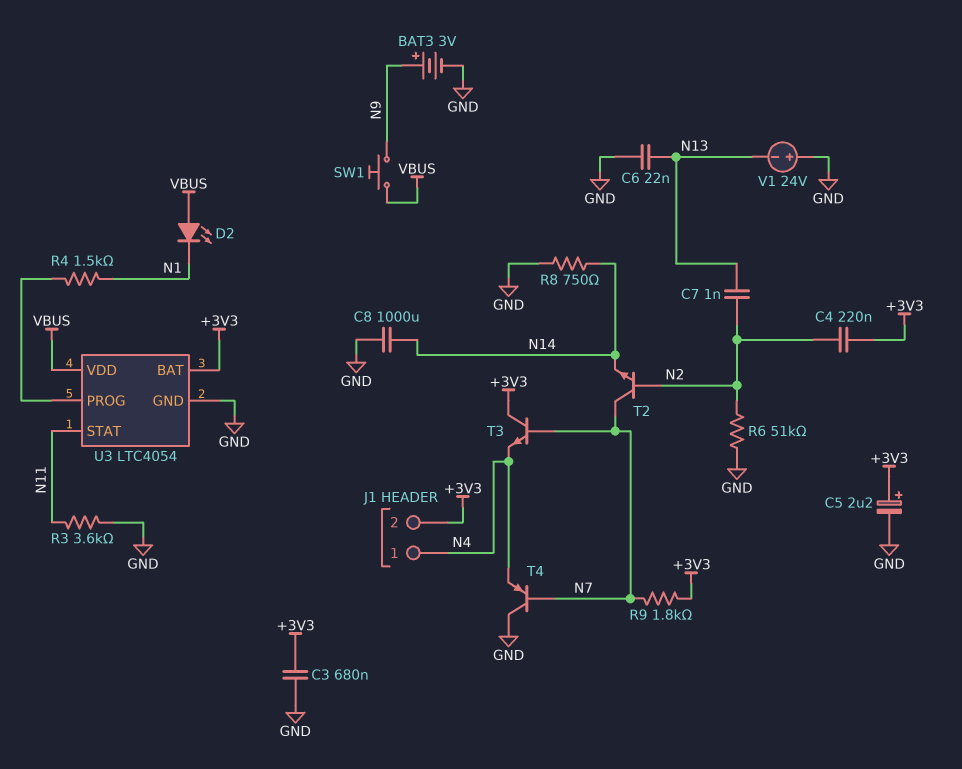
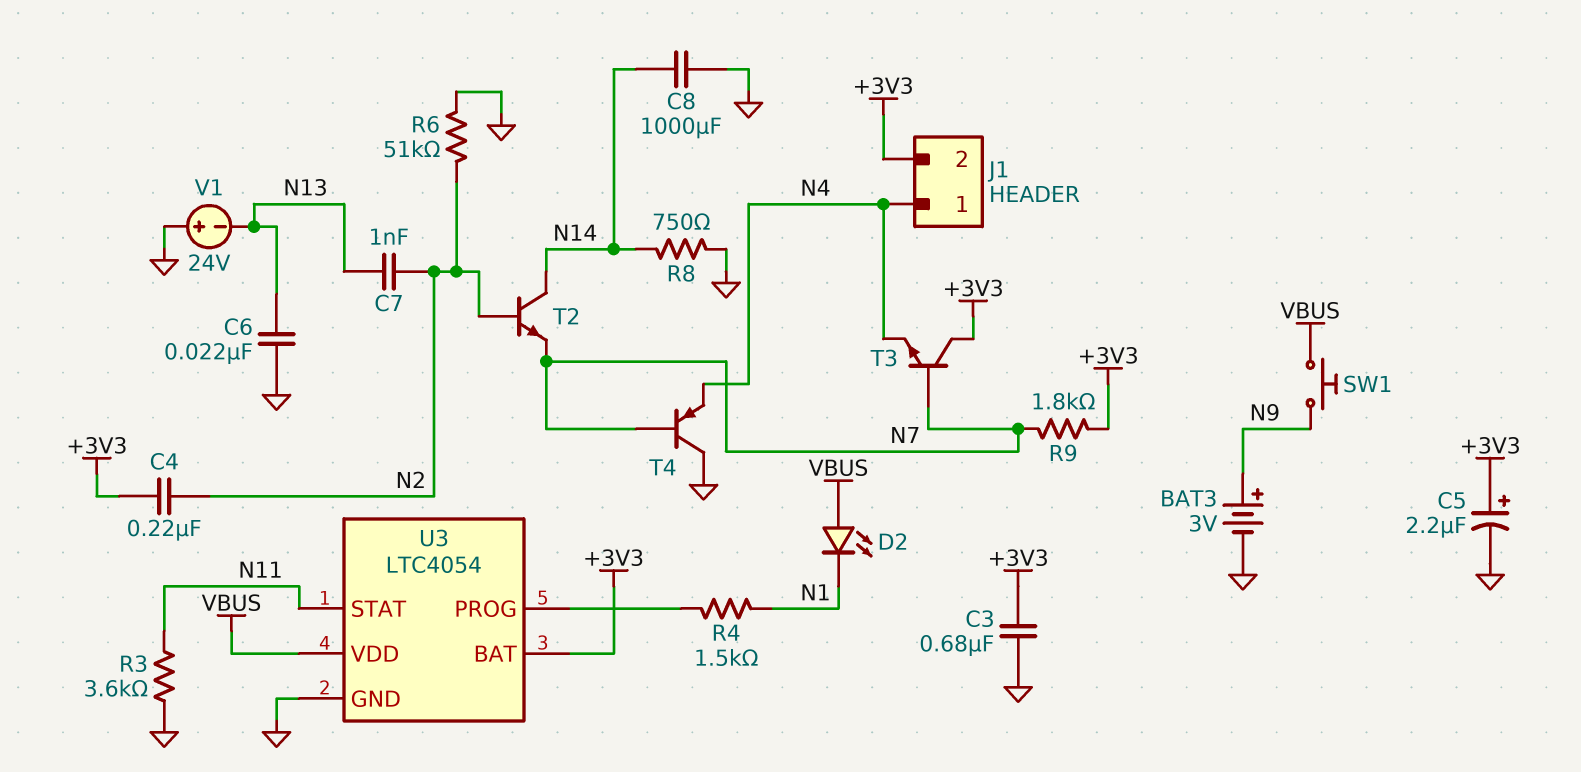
T2: NPN (B N2, C N7, E N14) -> NPN (B N2, C N14, E N7)

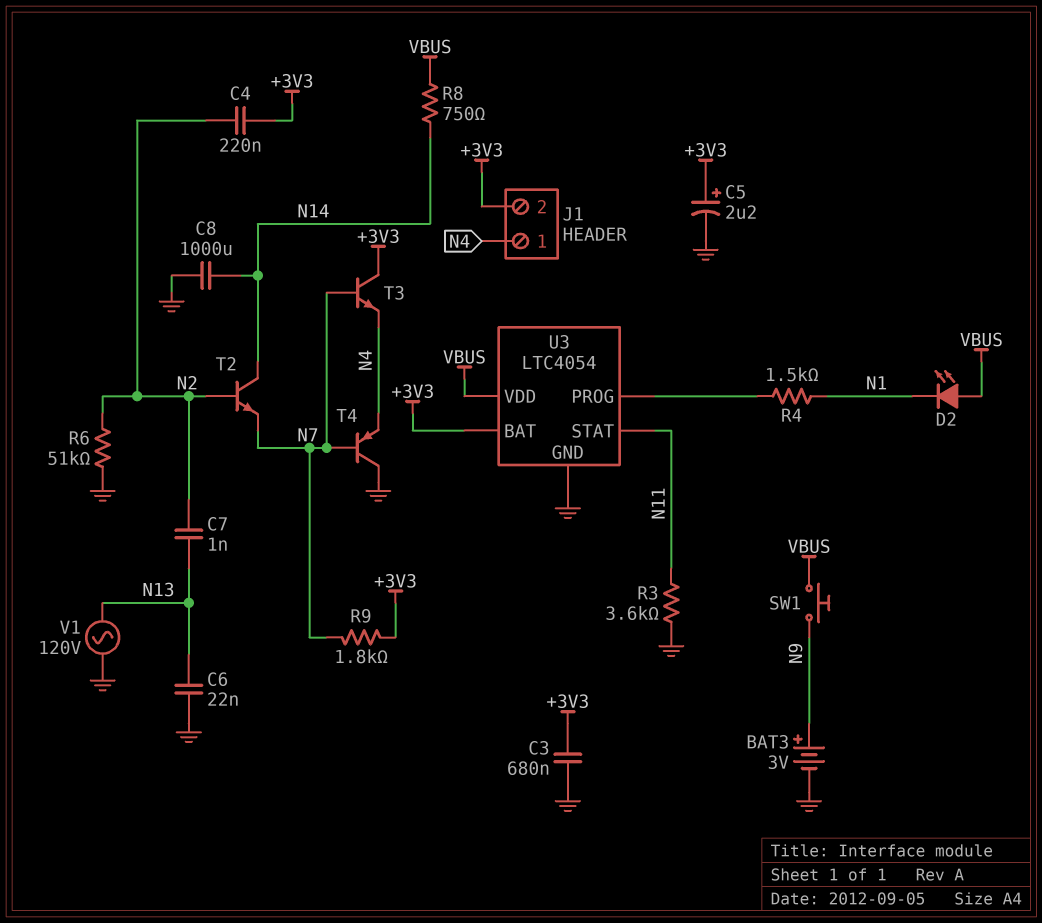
R8: 750 (GND, N14) -> 750 (N14, VBUS)
V1: 24V (plus GND, minus N13) -> AC 120V (GND, N13)

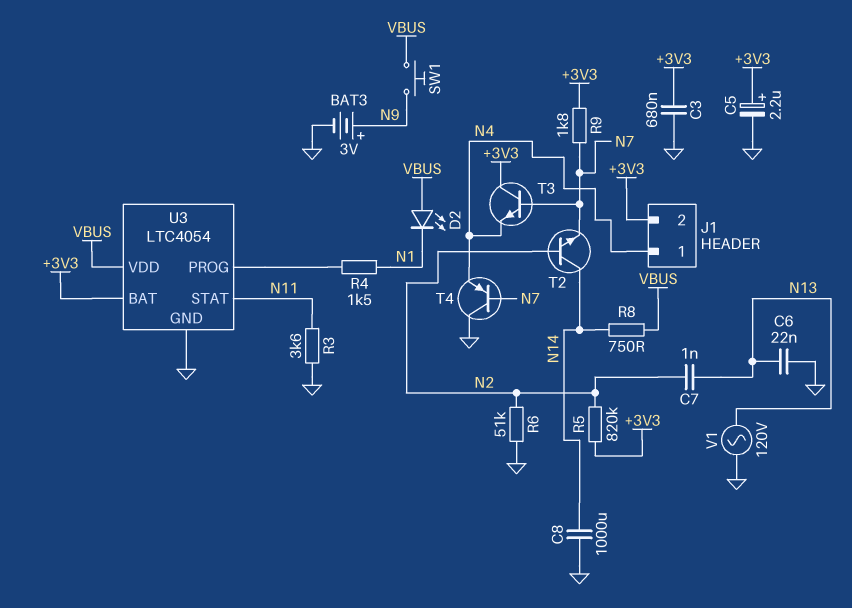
C4: 220nF (+3V3, N2) -> none
R5: none -> 820k (+3V3, N2)

